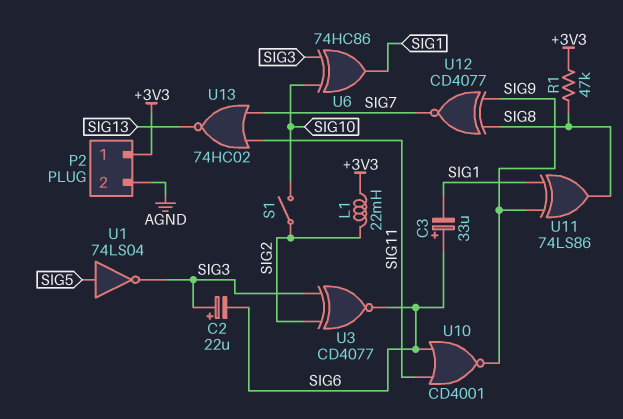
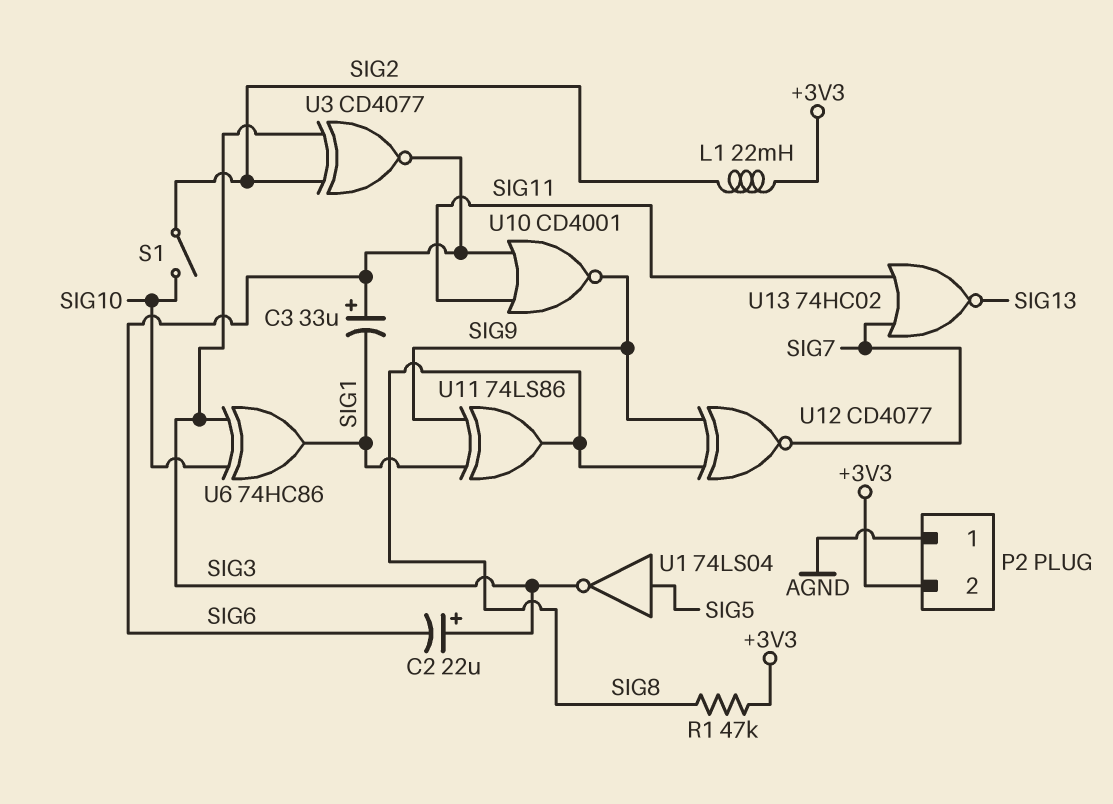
P2 pin 1: +3V3 -> AGND
P2 pin 2: AGND -> +3V3

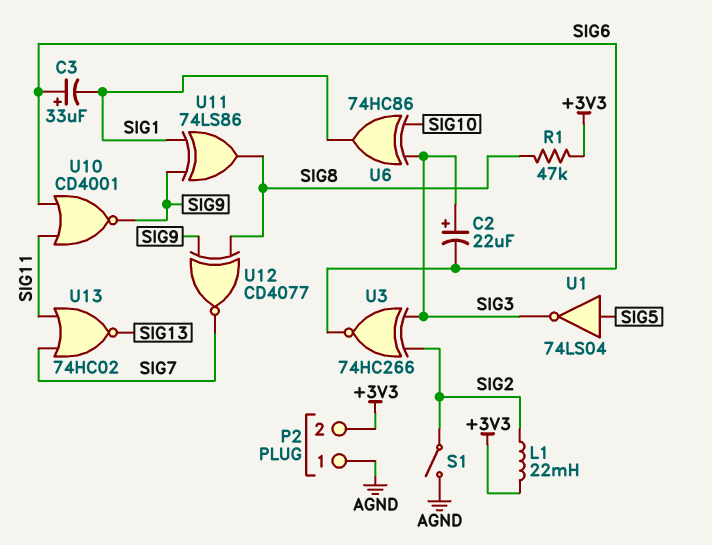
S1: switch (SIG2, SIG10) -> switch (AGND, SIG2)
U3: XNOR CD4077 (in SIG2, in SIG3, out SIG6) -> XNOR 74HC266 (in SIG2, in SIG3, out SIG6)

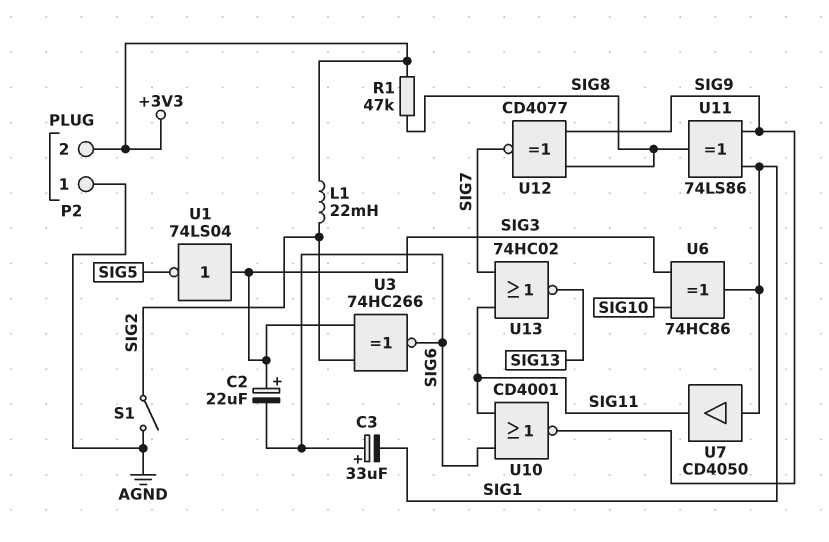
U1: NOT 74LS04 (in SIG5, out SIG3) -> NOT 74LS04 (in SIG3, out SIG5)
U7: none -> buffer CD4050 (in SIG1, out SIG11)

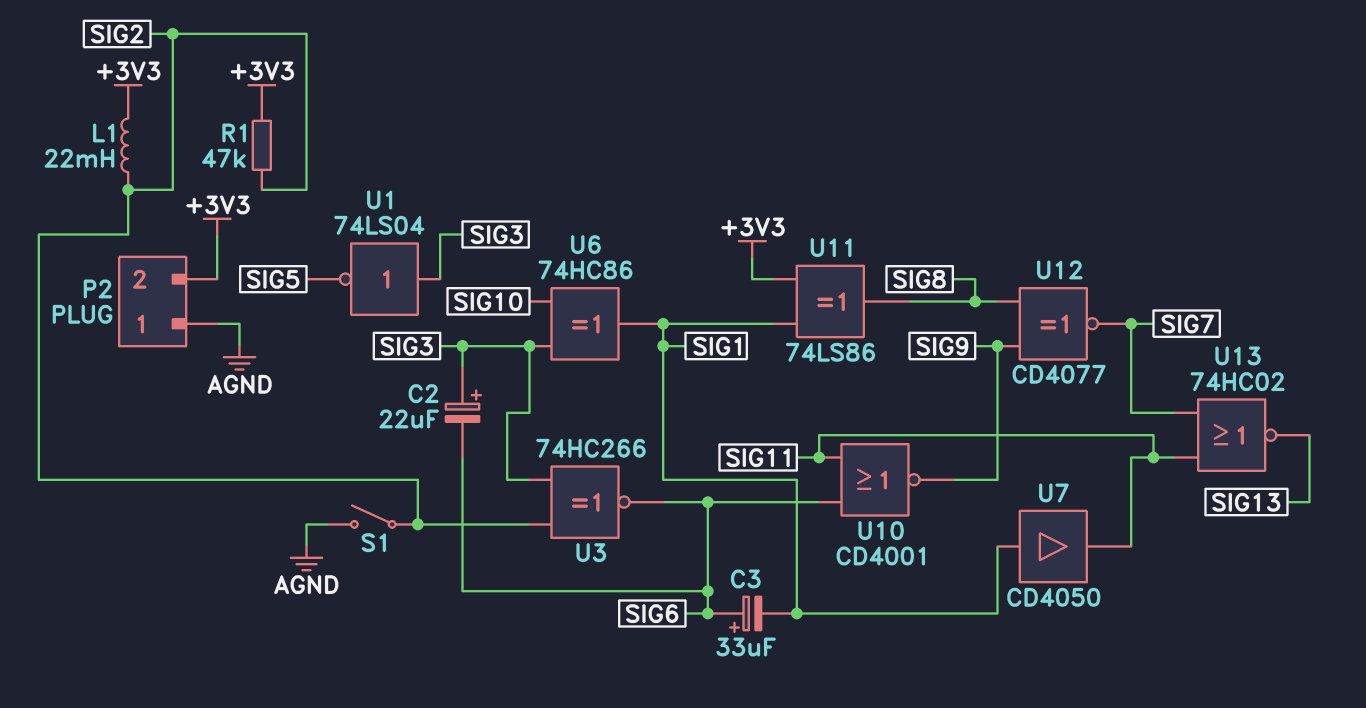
R1: 47k (+3V3, SIG8) -> 47k (+3V3, SIG2)
U11: XOR 74LS86 (in SIG1, in SIG9, out SIG8) -> XOR 74LS86 (in +3V3, in SIG1, out SIG8)

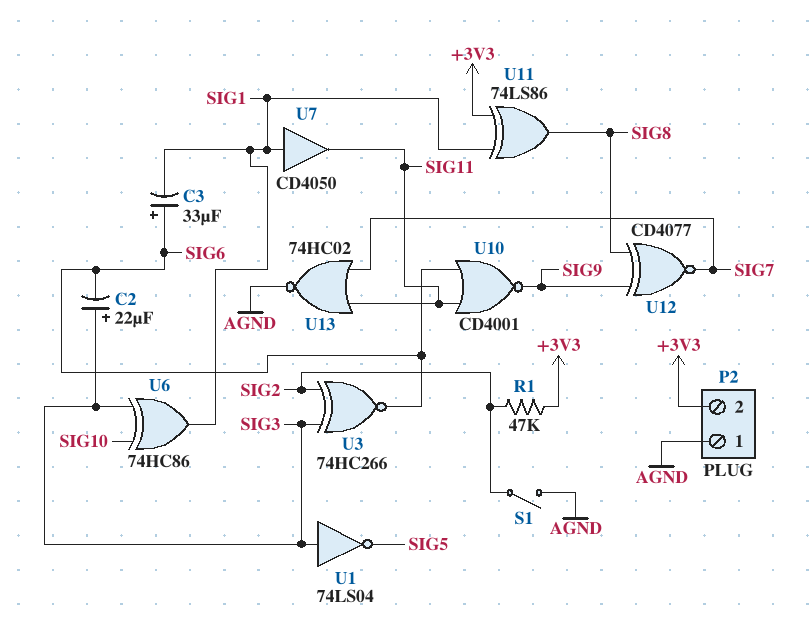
L1: 22mH (+3V3, SIG2) -> none
U13: NOR 74HC02 (in SIG7, in SIG11, out SIG13) -> NOR 74HC02 (in SIG7, in SIG11, out AGND)

